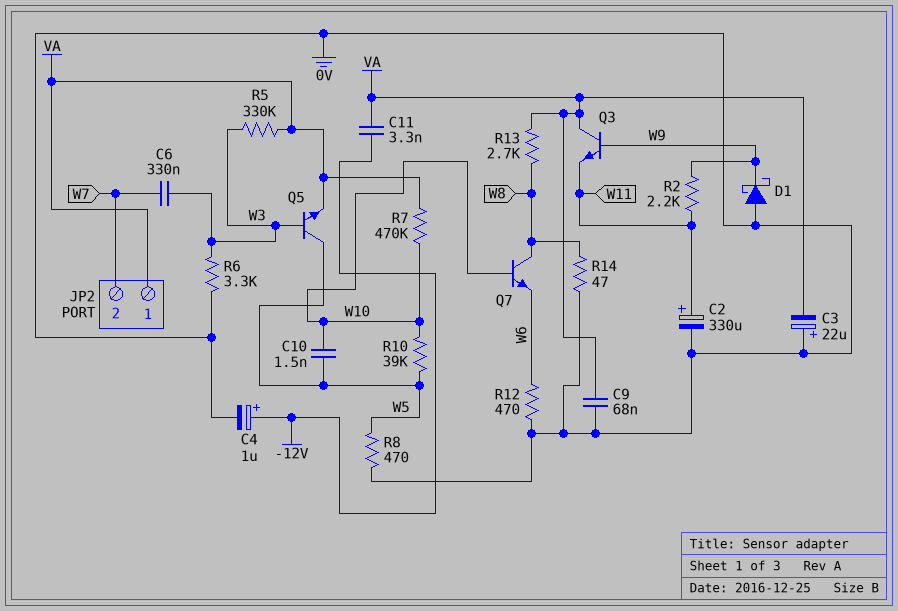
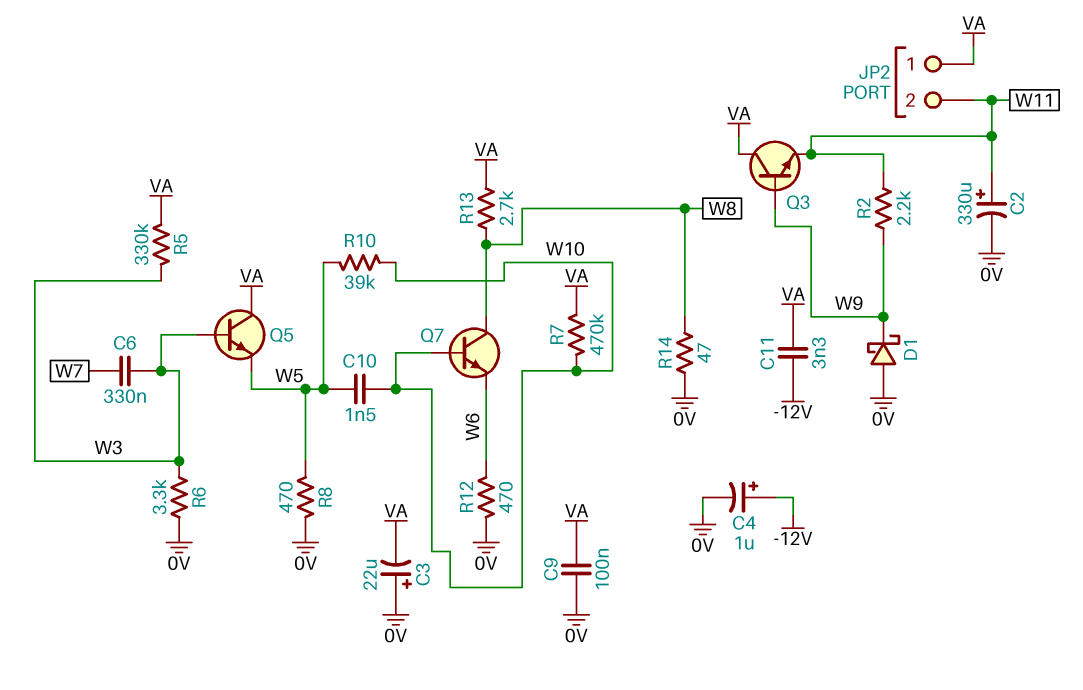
C9: 68nF (0V, VA) -> 100nF (0V, VA)
JP2 pin 2: W7 -> W11
Q5: NPN (B W3, C W5, E VA) -> NPN (B W3, C VA, E W5)

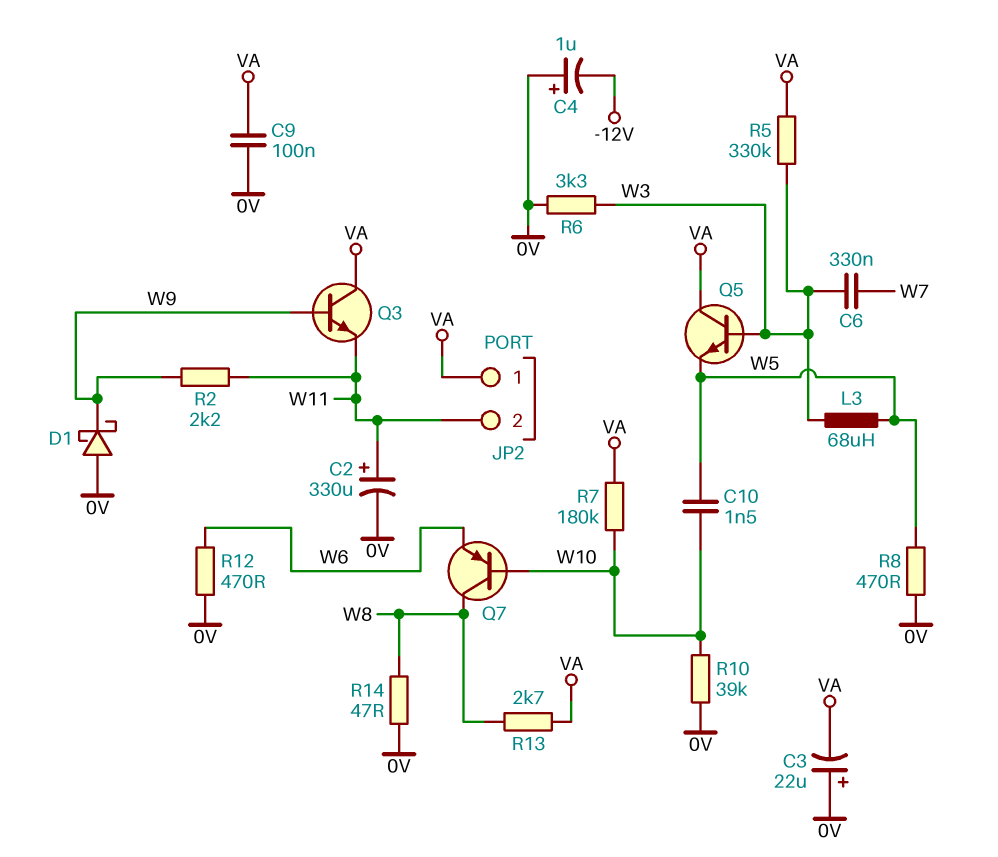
C4: 1uF (plus -12V, minus 0V) -> 1uF (plus 0V, minus -12V)
C11: 3.3nF (-12V, VA) -> none
L3: none -> 68uH (W3, W5)
Q7: NPN (B W10, C W8, E W6) -> PNP (B W10, C W8, E W6)
R7: 470k (VA, W10) -> 180k (VA, W10)
R10: 39k (W5, W10) -> 39k (0V, W10)

